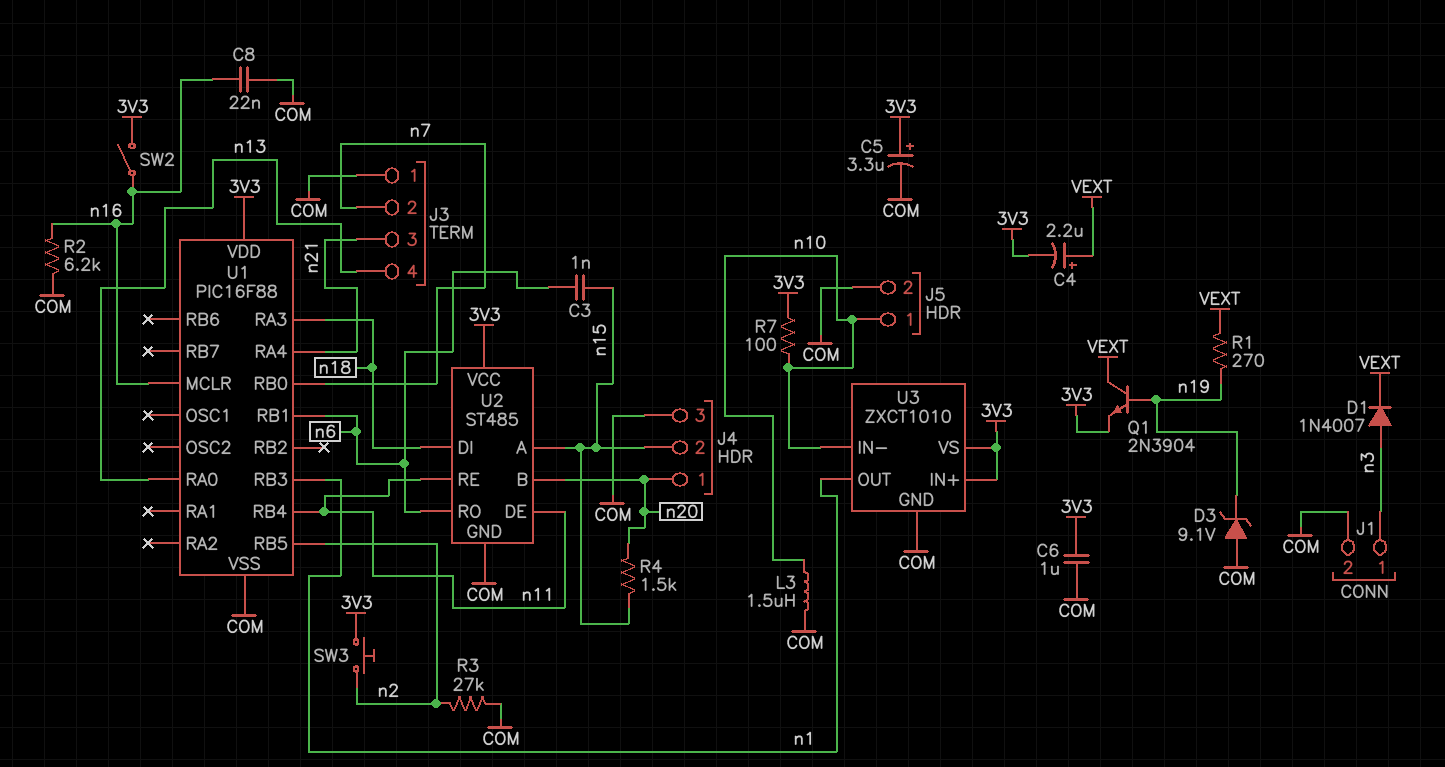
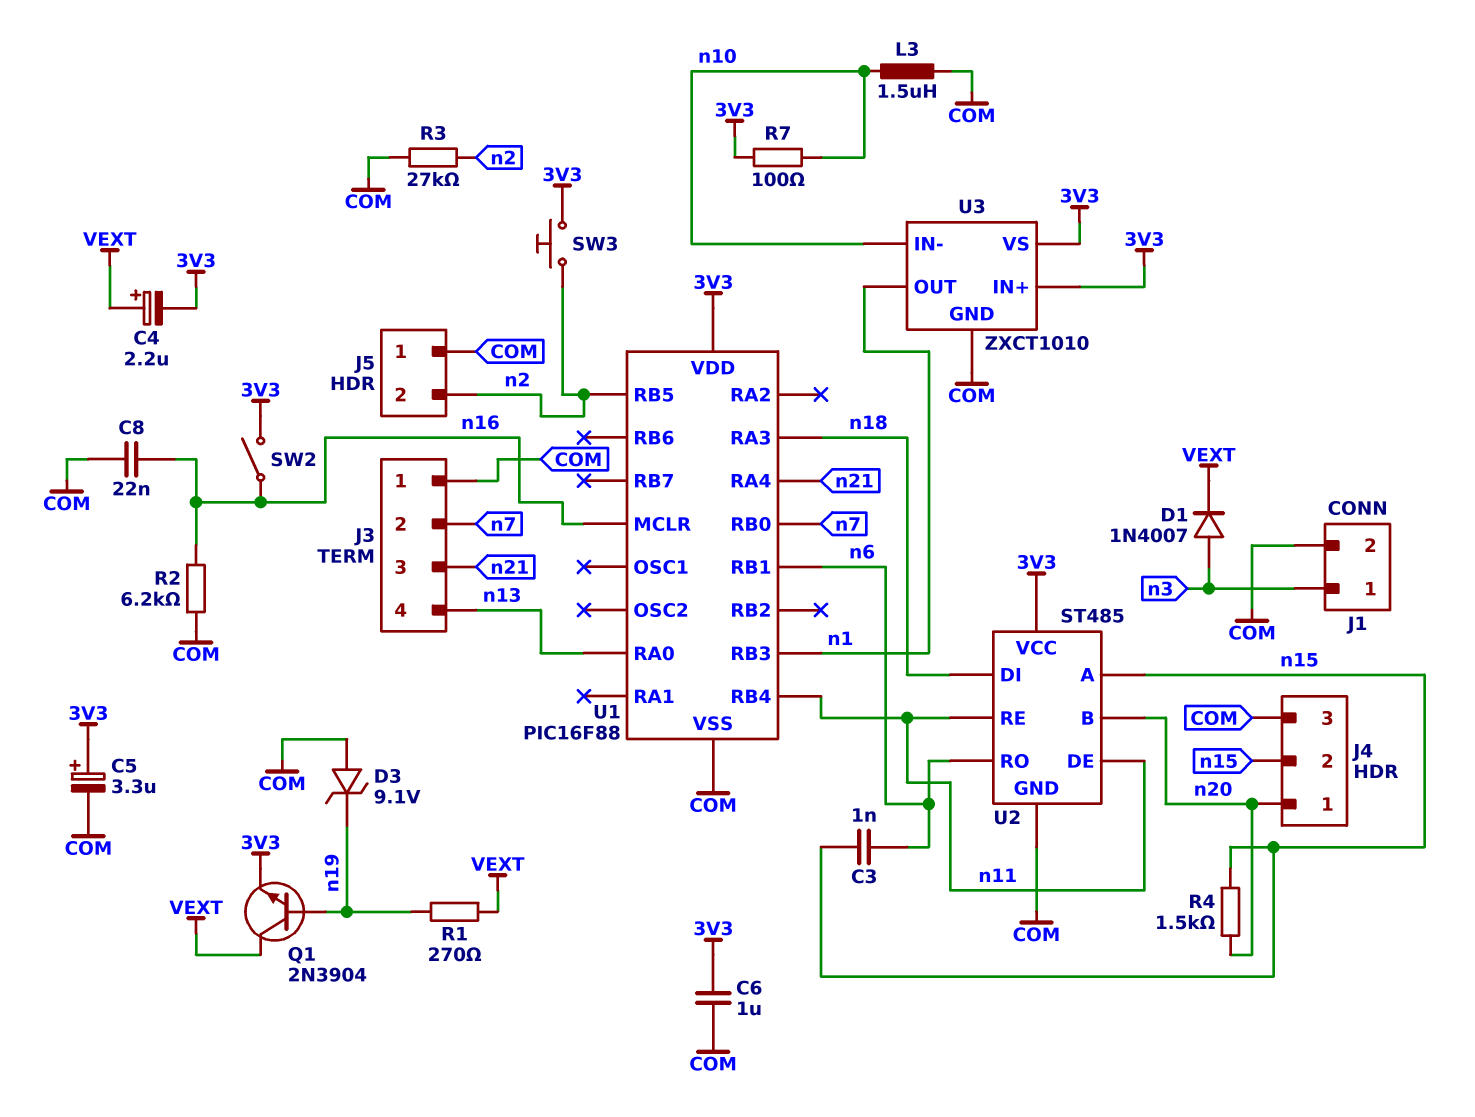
J5 pin 1: n10 -> COM
J5 pin 2: COM -> n2

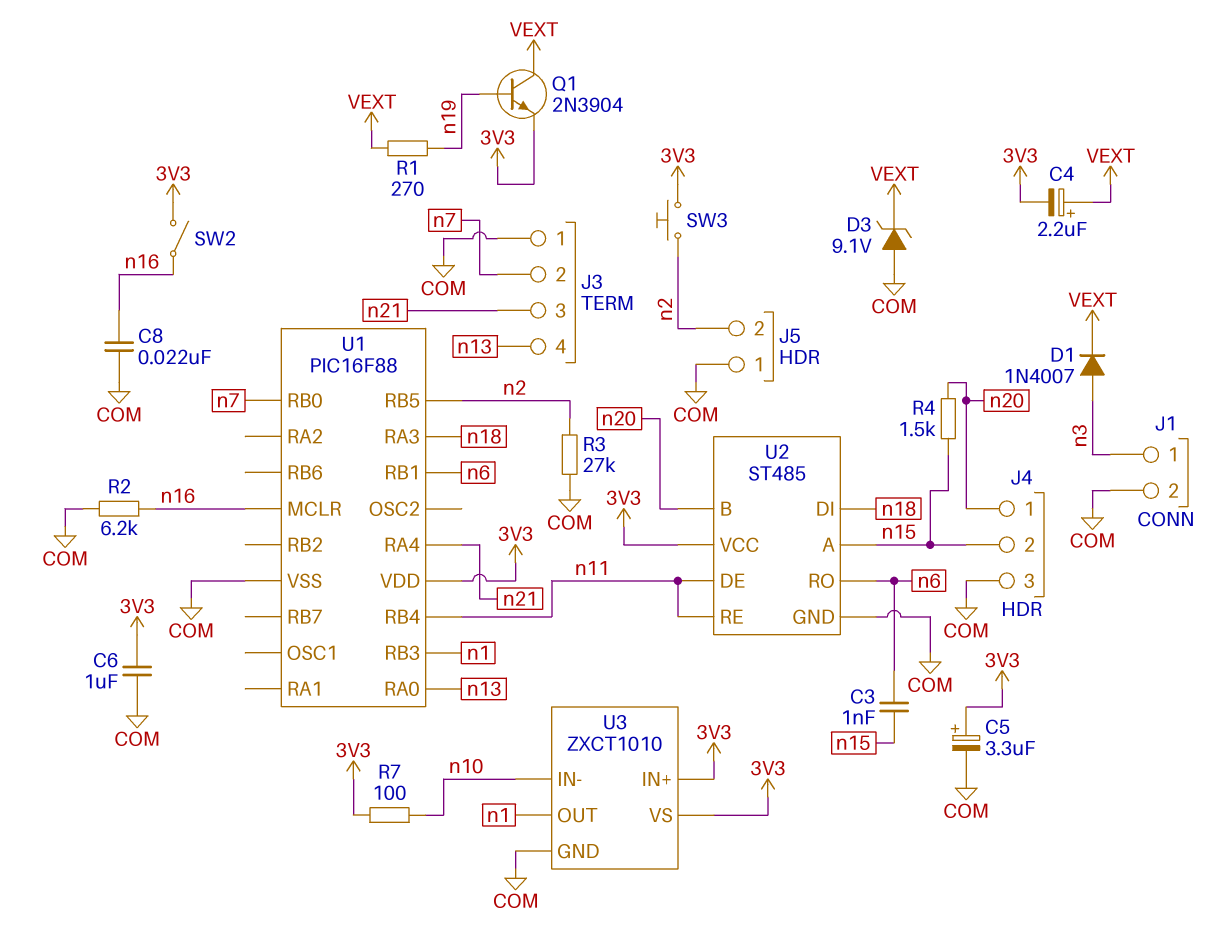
D3: zener 9.1V (A COM, K n19) -> zener 9.1V (A COM, K VEXT)
L3: 1.5uH (COM, n10) -> none

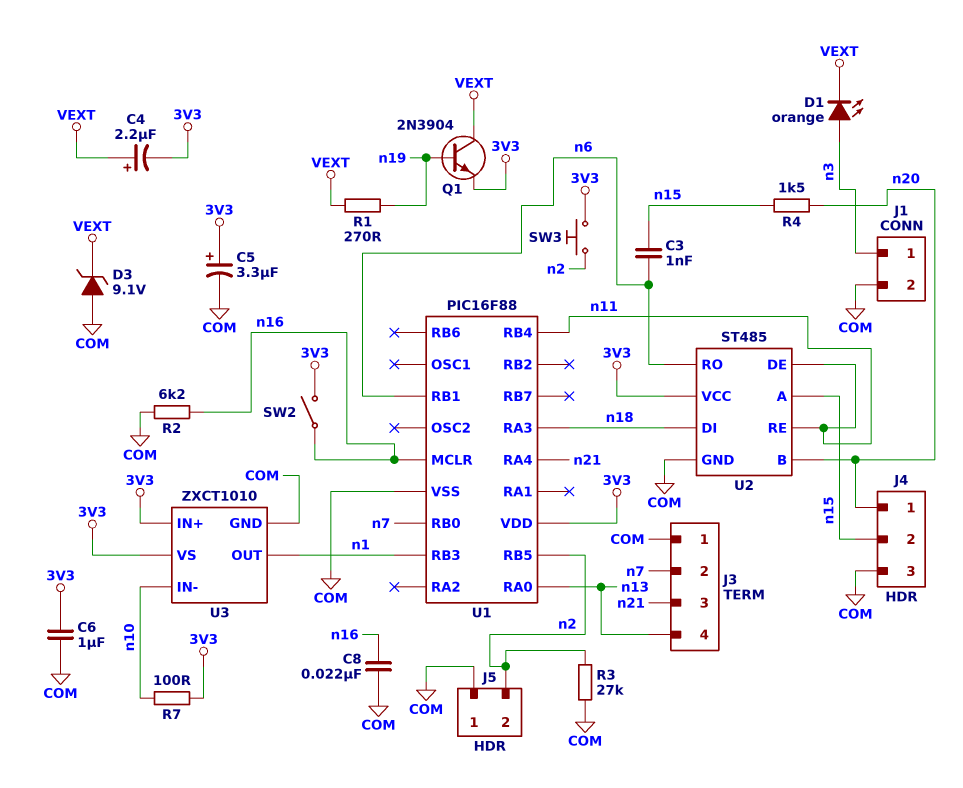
D1: diode 1N4007 (A n3, K VEXT) -> LED orange (A n3, K VEXT)

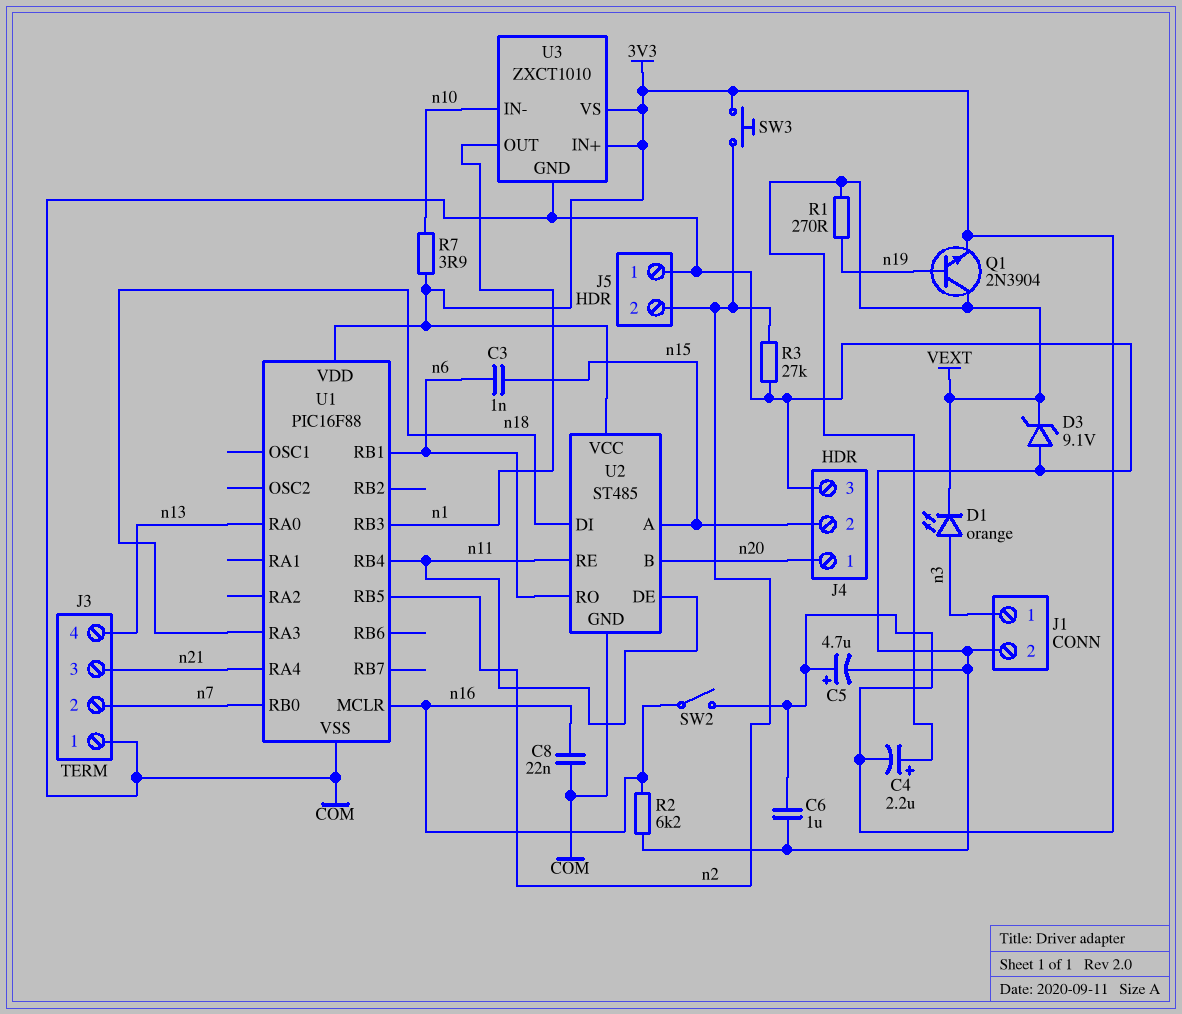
C5: 3.3uF (plus 3V3, minus COM) -> 4.7uF (plus 3V3, minus COM)
R4: 1.5k (n15, n20) -> none
R7: 100 (3V3, n10) -> 3.9 (3V3, n10)

